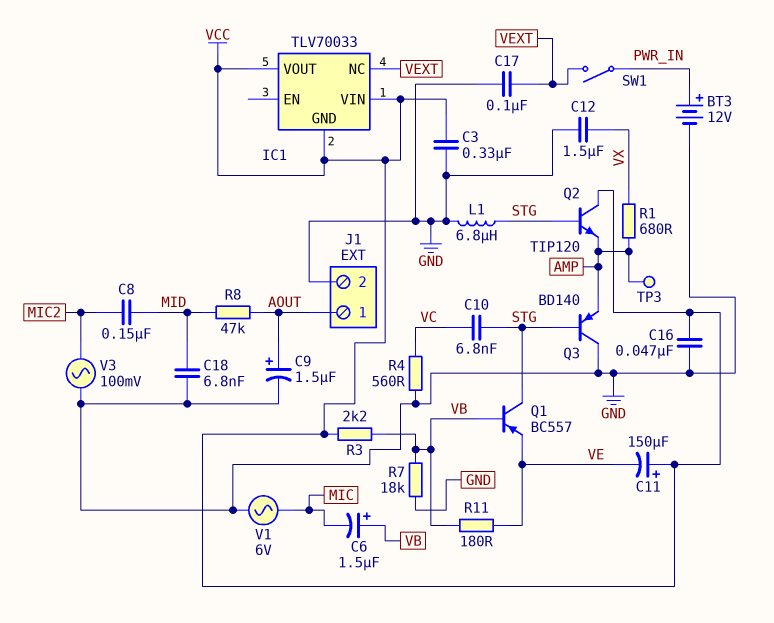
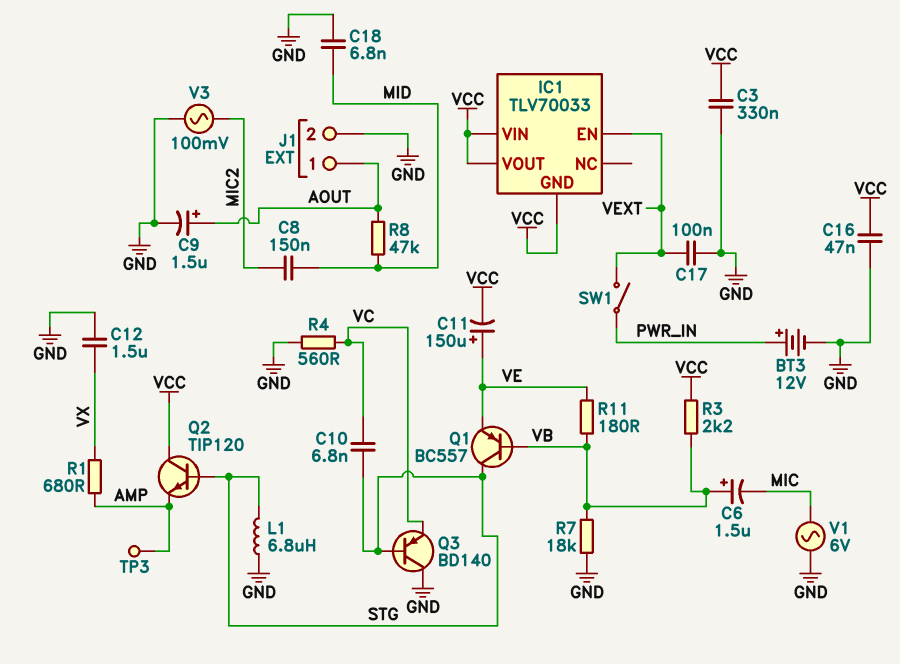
C11: 150uF (plus VCC, minus VE) -> 150uF (plus VE, minus VCC)
IC1 pin EN: none -> VEXT
IC1 pin NC: VEXT -> none
Q3: PNP BD140 (B STG, C GND, E AMP) -> PNP BD140 (B STG, C GND, E VC)

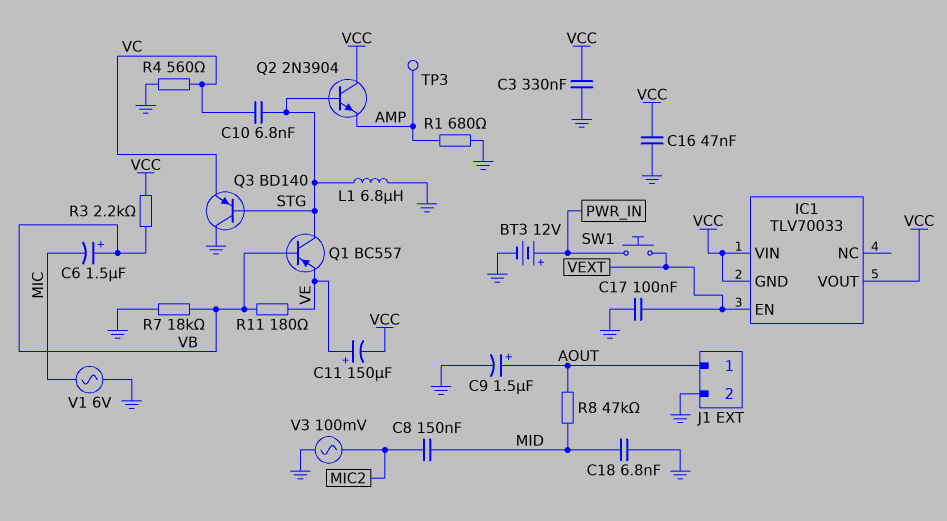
C12: 1.5uF (GND, VX) -> none
Q2: NPN TIP120 (B STG, C VCC, E AMP) -> NPN 2N3904 (B STG, C VCC, E AMP)
R1: 680 (AMP, VX) -> 680 (AMP, GND)
SW1: switch (PWR_IN, VEXT) -> button (PWR_IN, VEXT)

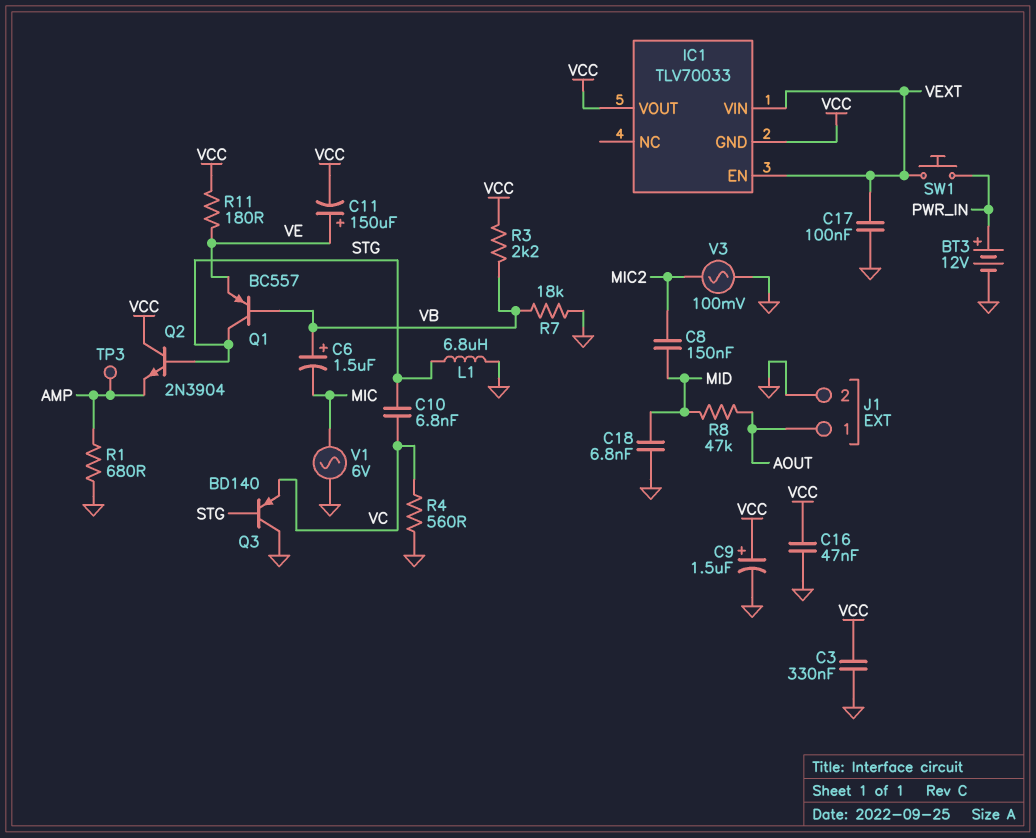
C9: 1.5uF (plus AOUT, minus GND) -> 1.5uF (plus VCC, minus GND)
IC1 pin VIN: VCC -> VEXT
R11: 180 (VB, VE) -> 180 (VCC, VE)

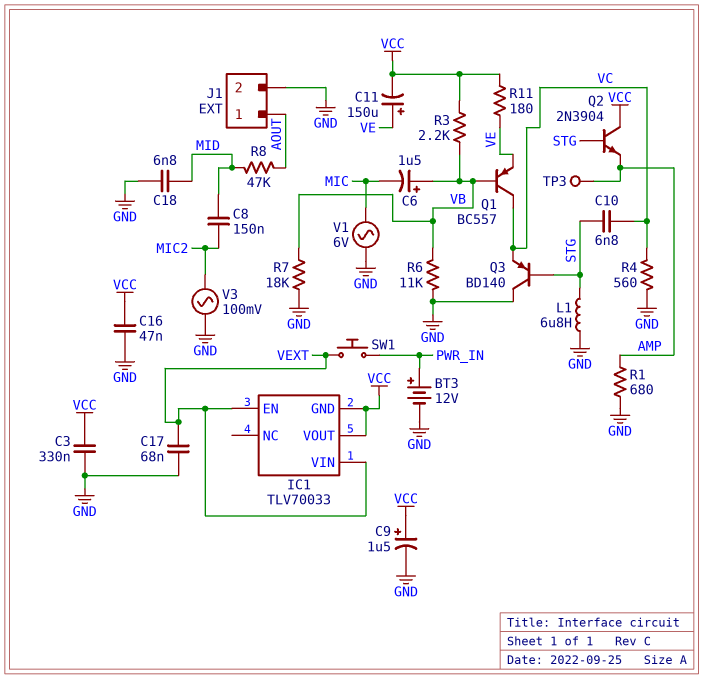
C17: 100nF (GND, VEXT) -> 68nF (GND, VEXT)
Q1: PNP BC557 (B VB, C STG, E VE) -> PNP BC557 (B VB, C VC, E VE)
R6: none -> 11k (GND, VB)

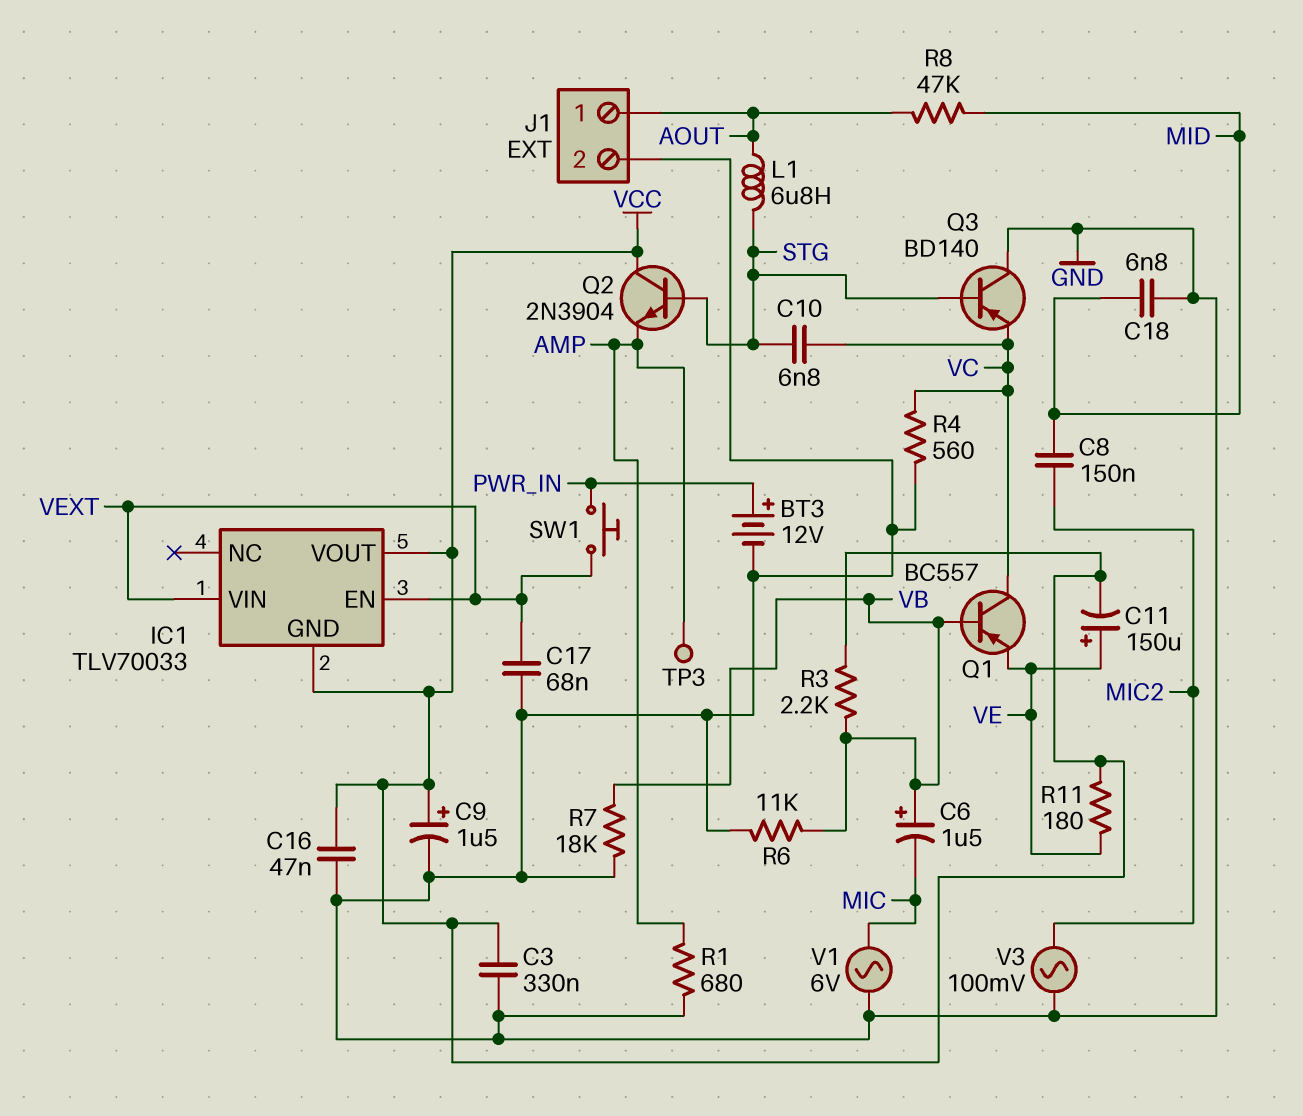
L1: 6.8uH (GND, STG) -> 6.8uH (AOUT, STG)

